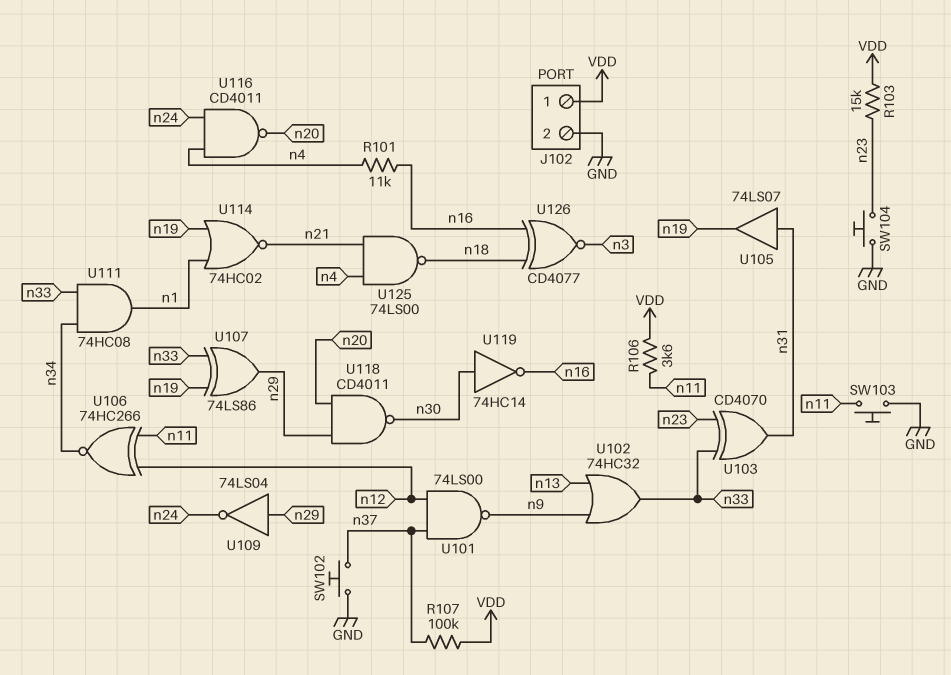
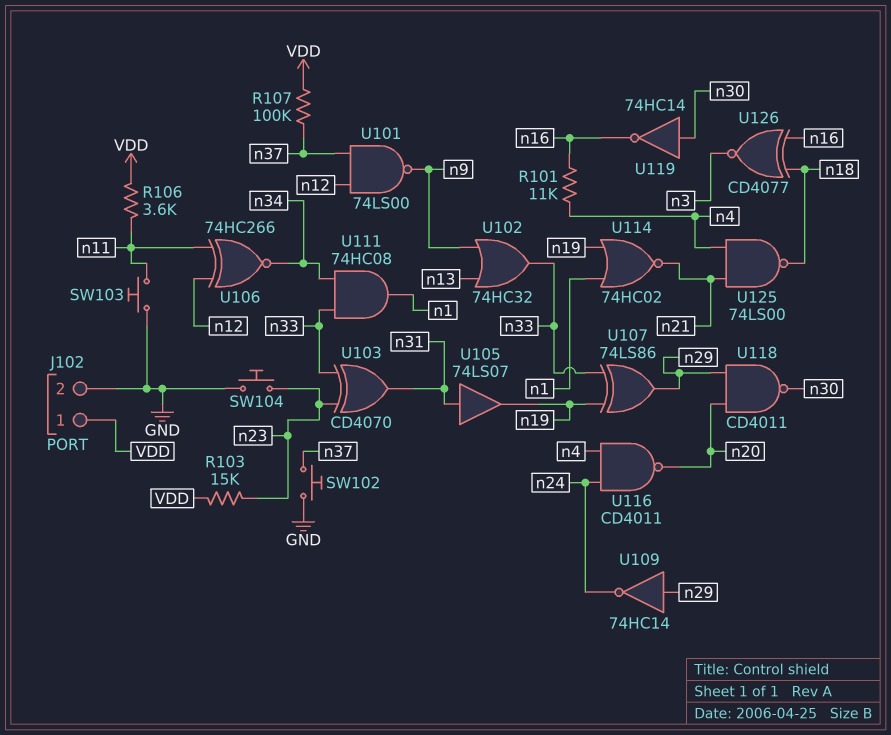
U109: NOT 74LS04 (in n29, out n24) -> NOT 74HC14 (in n29, out n24)

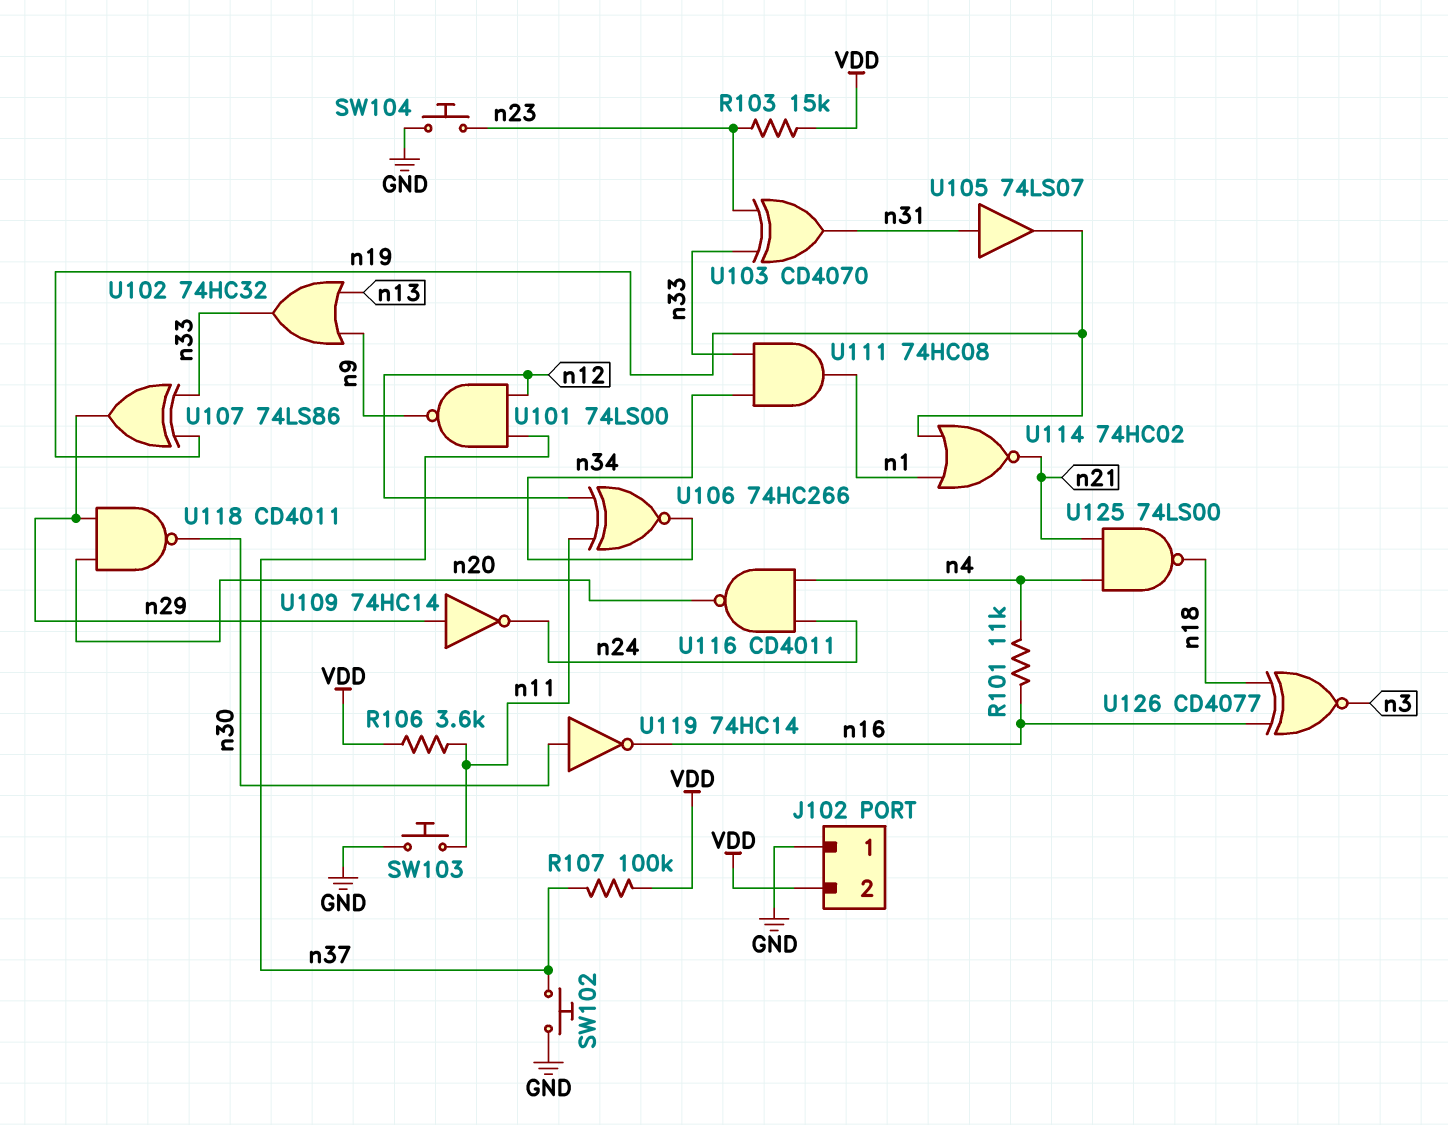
J102 pin 1: VDD -> GND
J102 pin 2: GND -> VDD

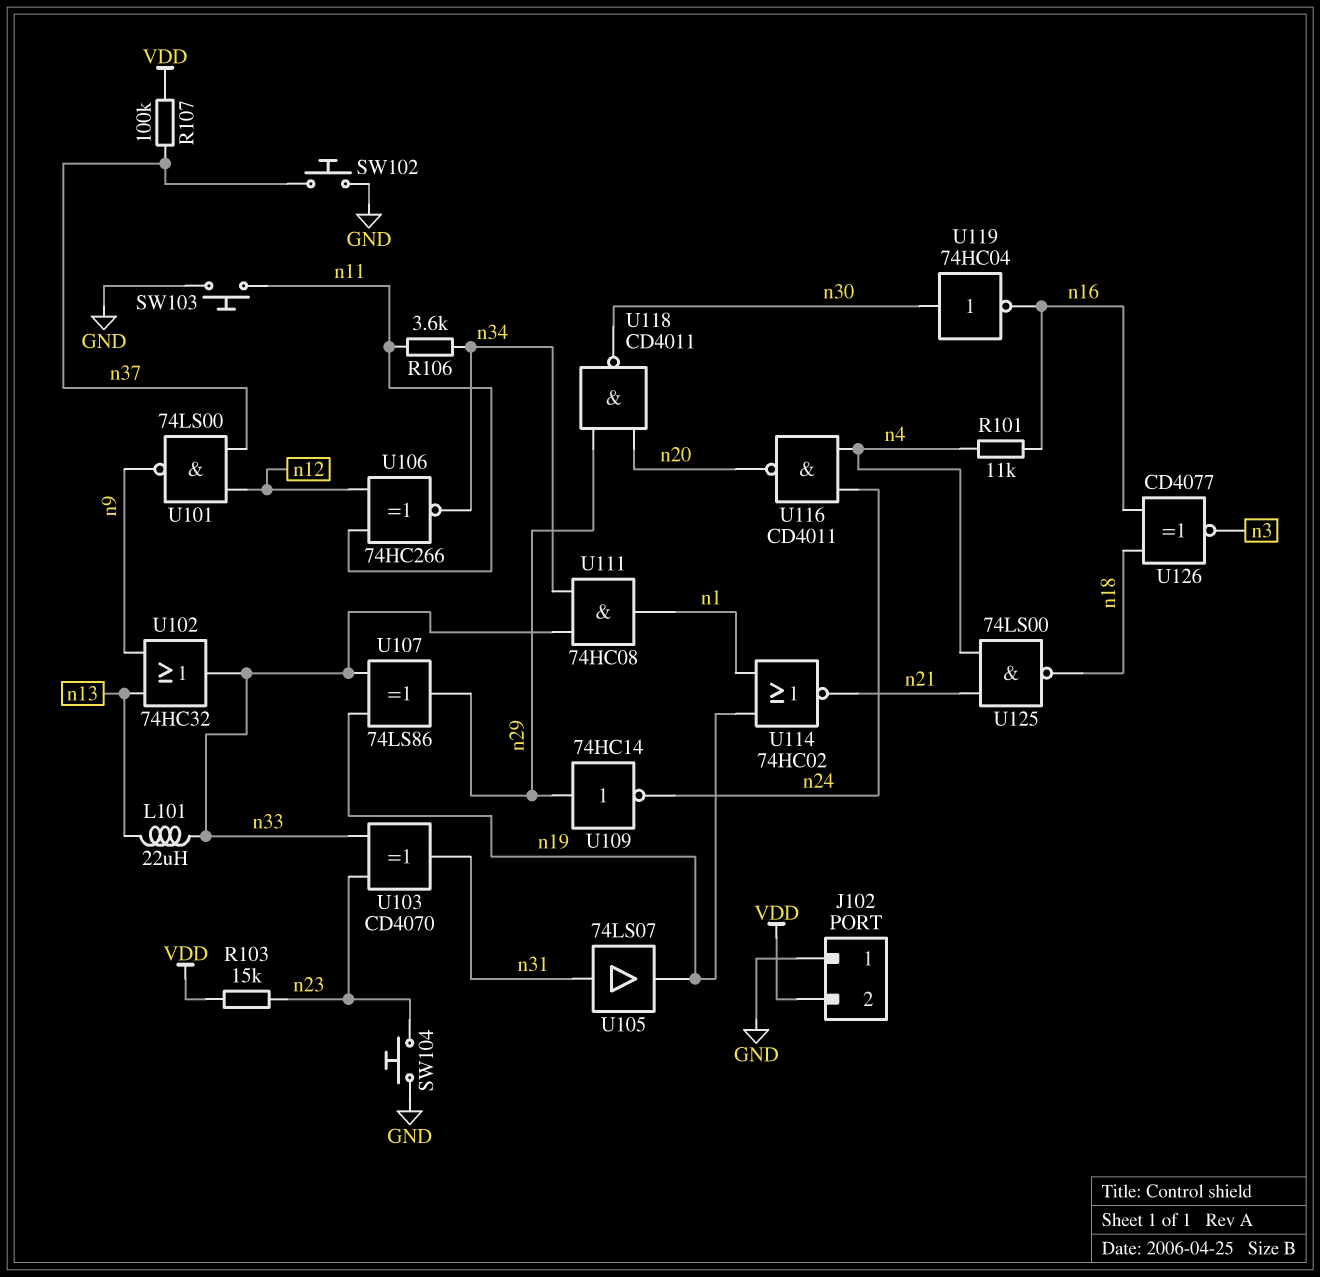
L101: none -> 22uH (n13, n33)
R106: 3.6k (VDD, n11) -> 3.6k (n11, n34)
U119: NOT 74HC14 (in n30, out n16) -> NOT 74HC04 (in n30, out n16)

